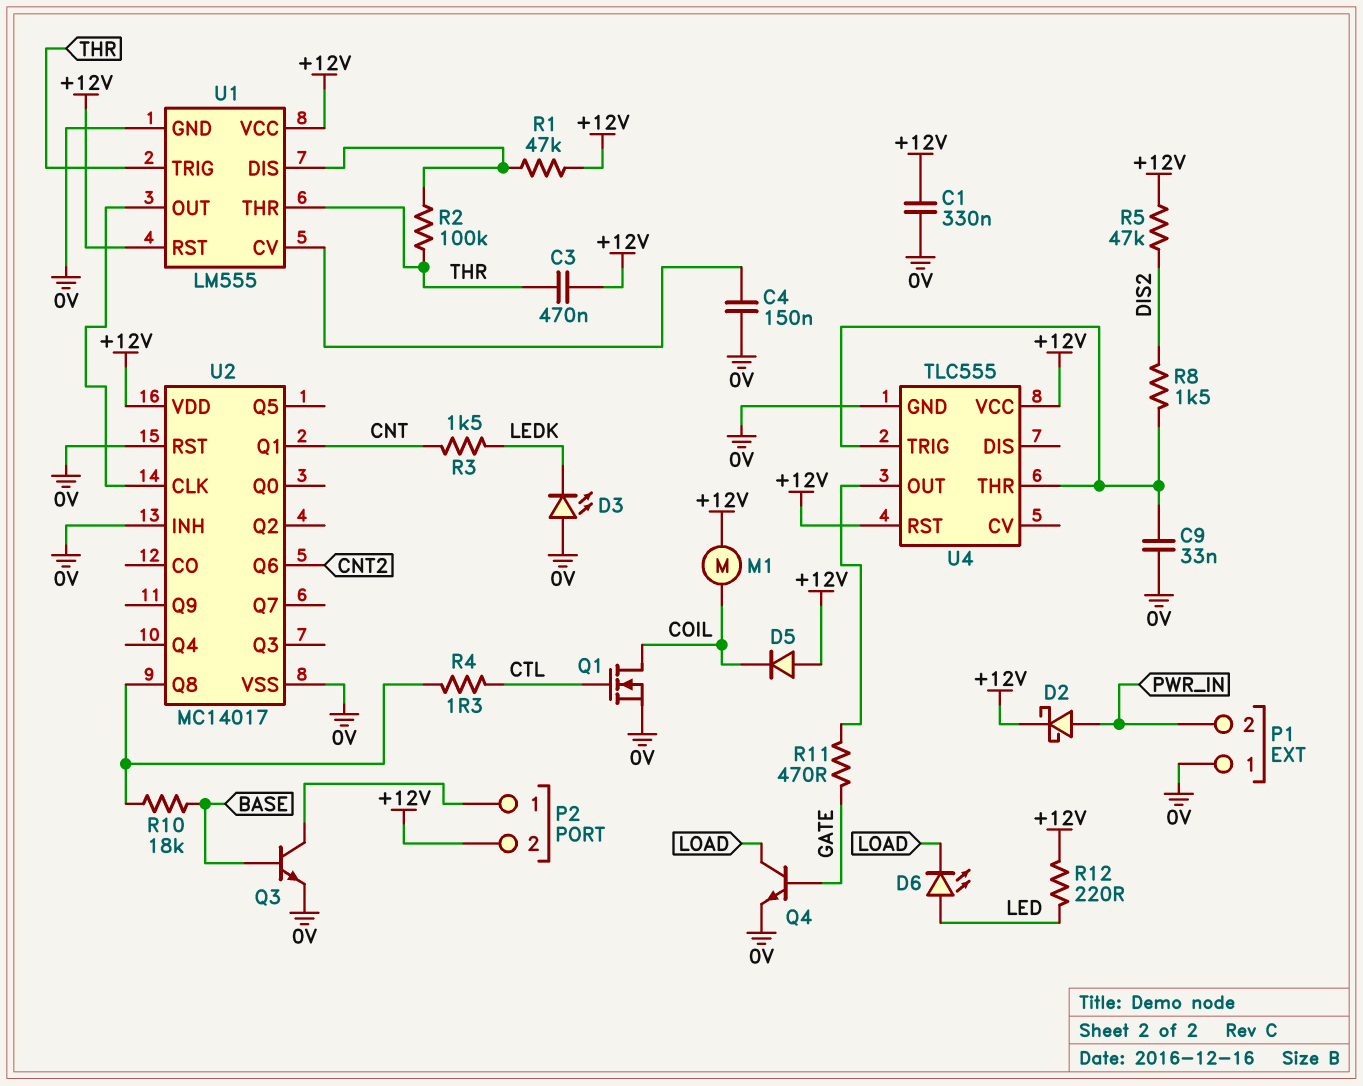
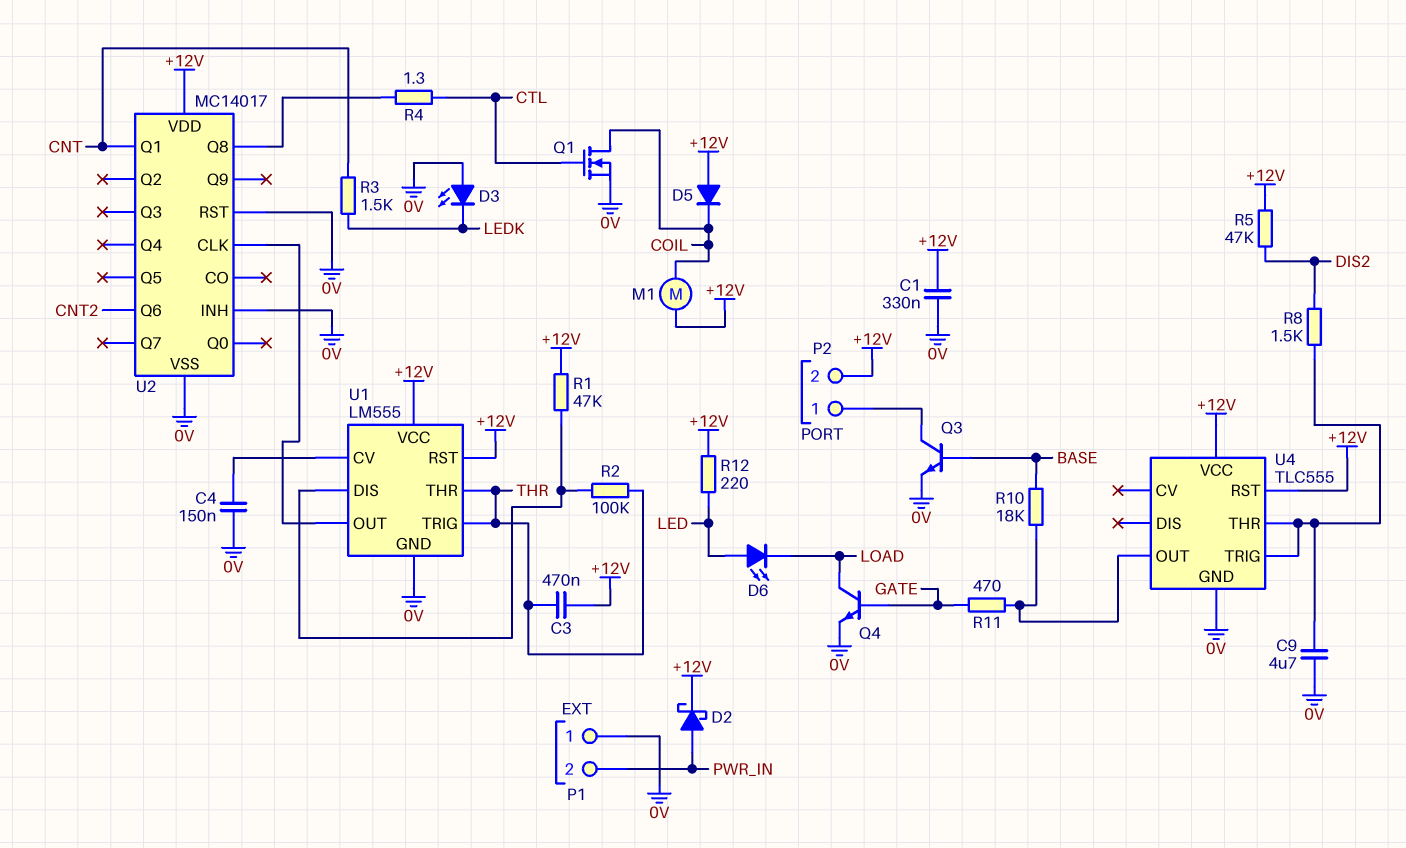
C9: 33nF (0V, U4/THR) -> 4.7uF (0V, U4/THR)
R10: 18k (BASE, U2/Q8) -> 18k (BASE, U4/OUT)

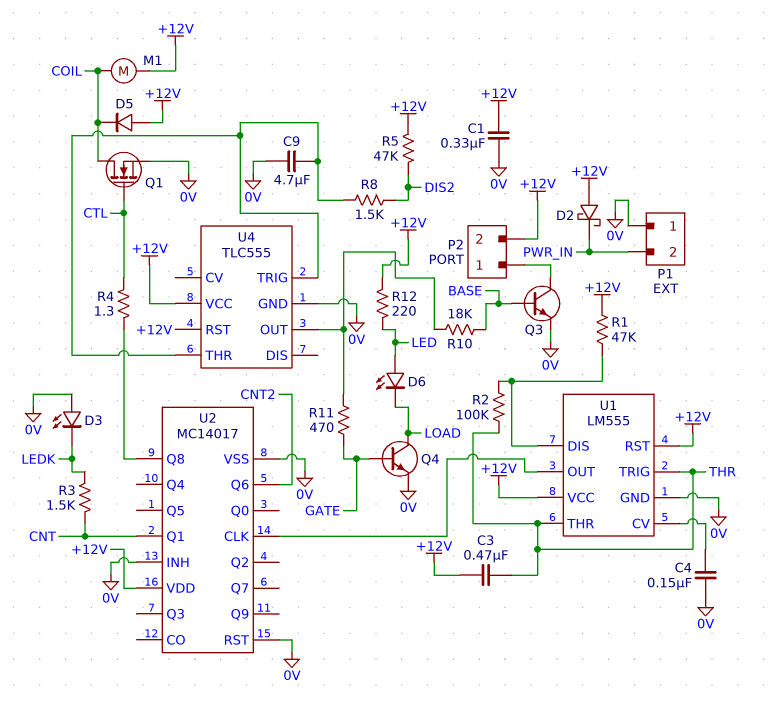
D2: schottky (A PWR_IN, K +12V) -> schottky (A +12V, K PWR_IN)

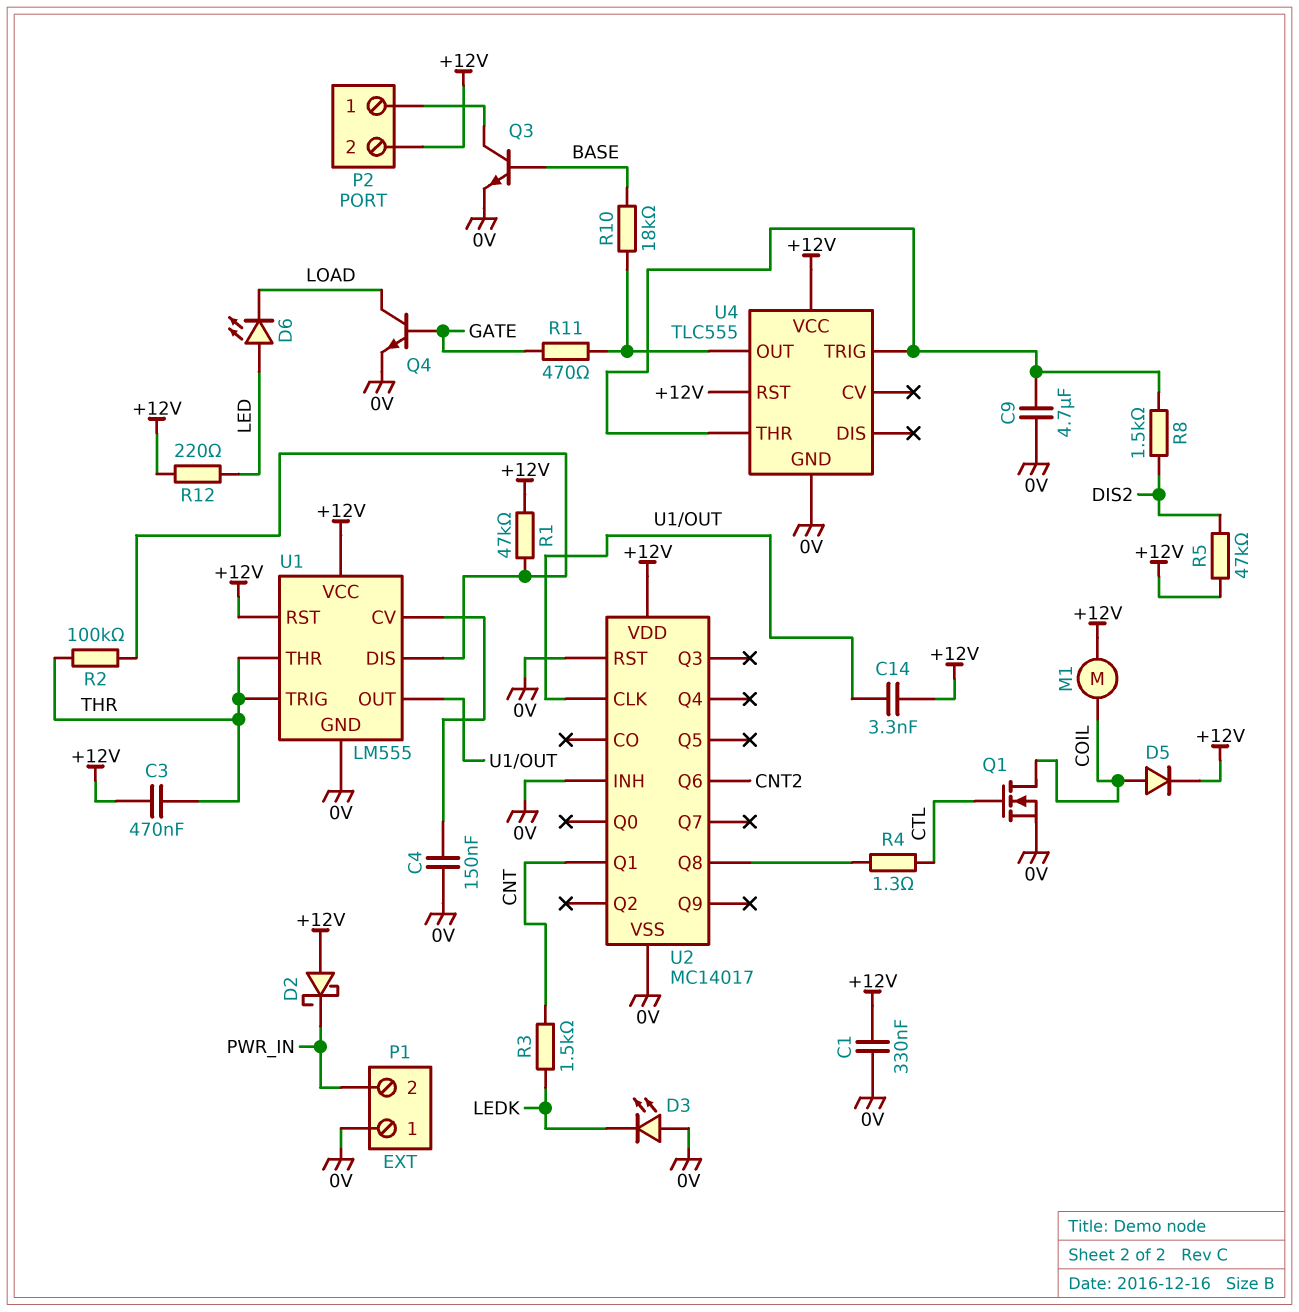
C14: none -> 3.3nF (+12V, U1/OUT)
D5: diode (A +12V, K COIL) -> diode (A COIL, K +12V)

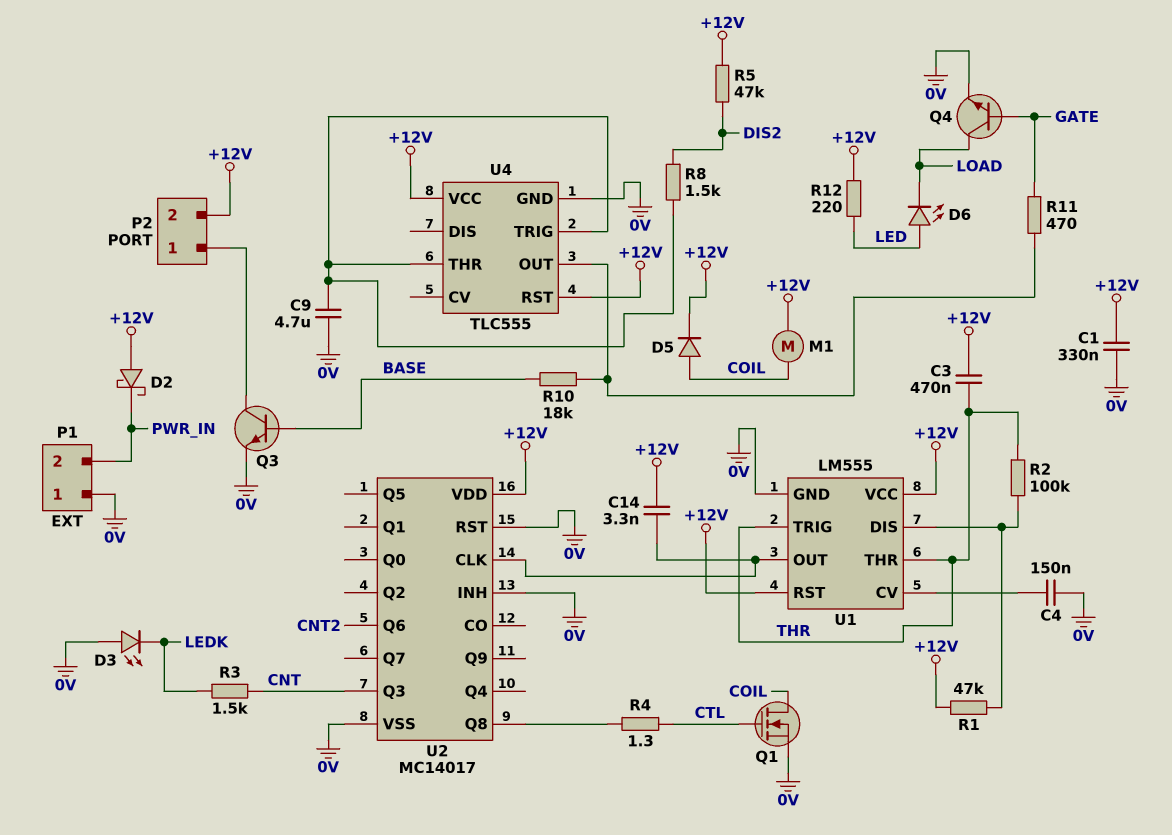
U2 pin Q1: CNT -> none
U2 pin Q3: none -> CNT

